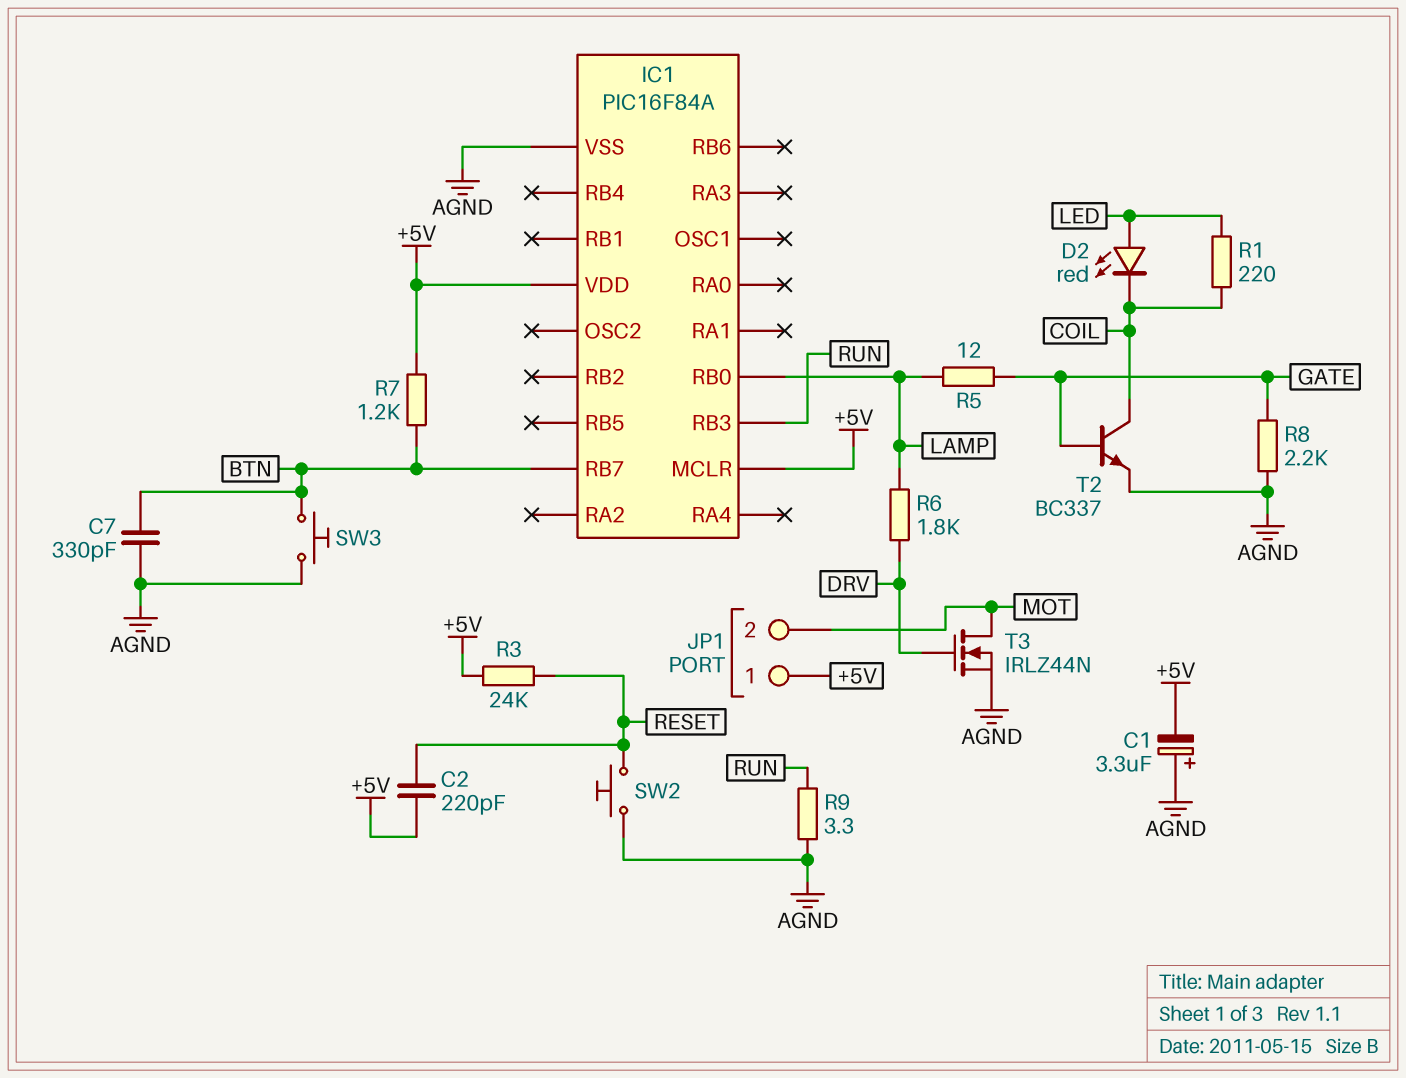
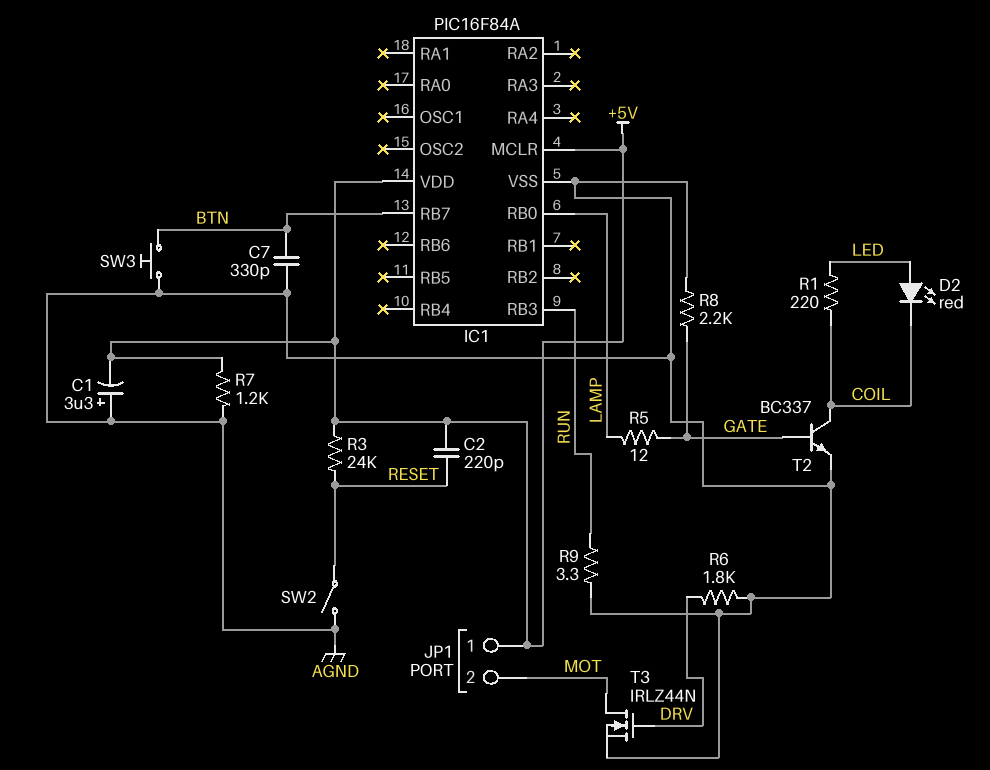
R6: 1.8k (DRV, LAMP) -> 1.8k (AGND, DRV)
R7: 1.2k (+5V, BTN) -> 1.2k (+5V, AGND)
SW2: button (AGND, RESET) -> switch (AGND, RESET)

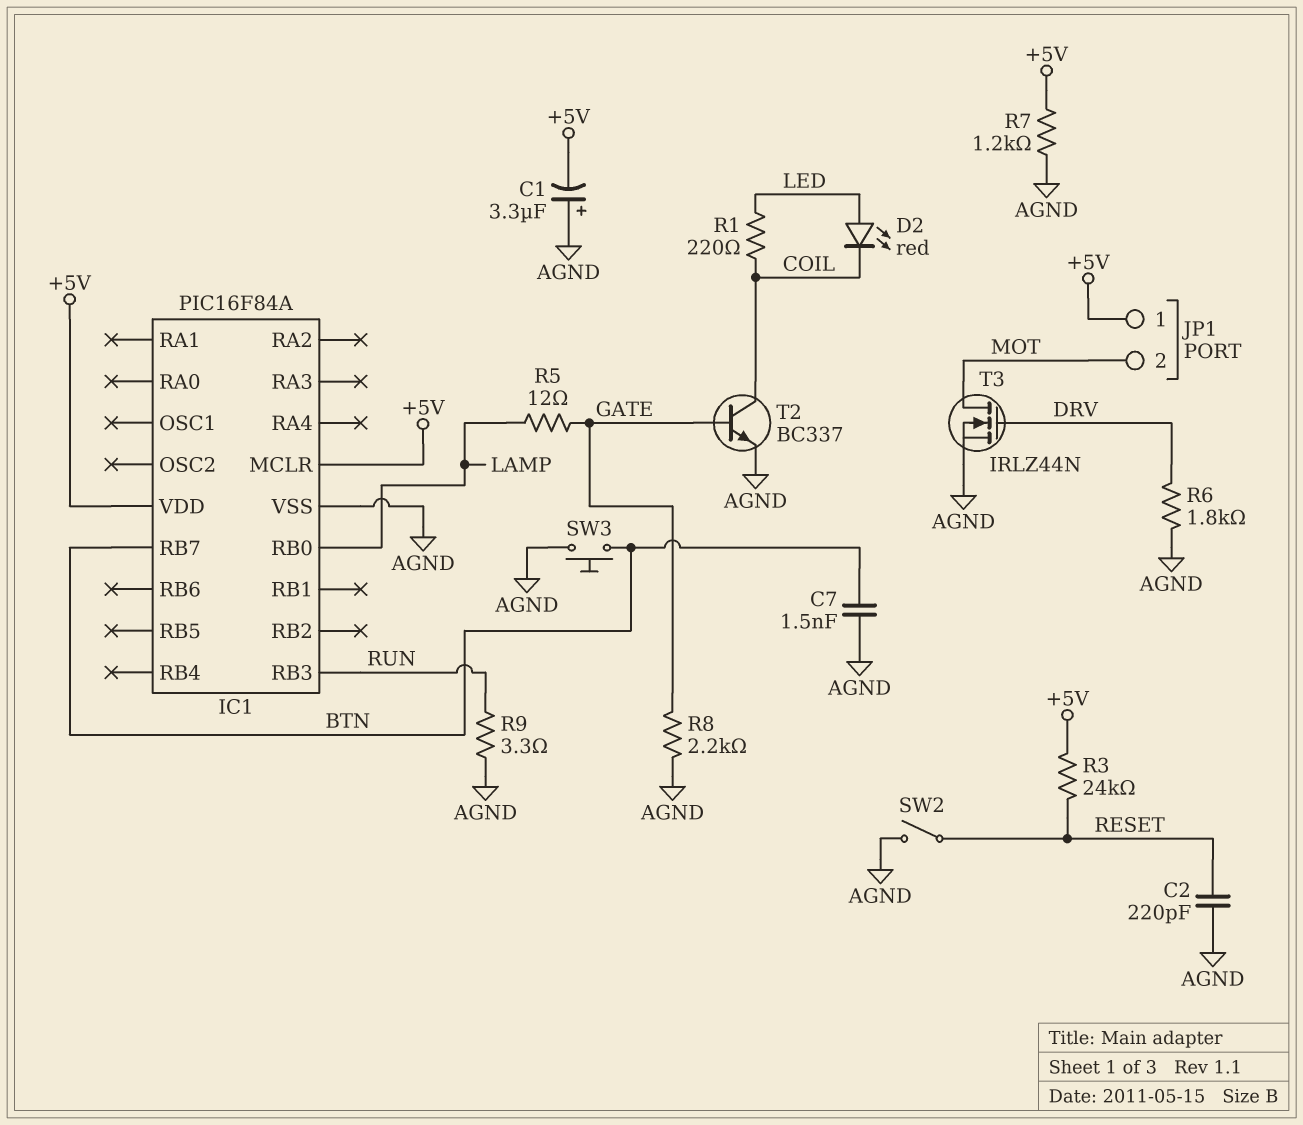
C2: 220pF (+5V, RESET) -> 220pF (AGND, RESET)
C7: 330pF (AGND, BTN) -> 1.5nF (AGND, BTN)

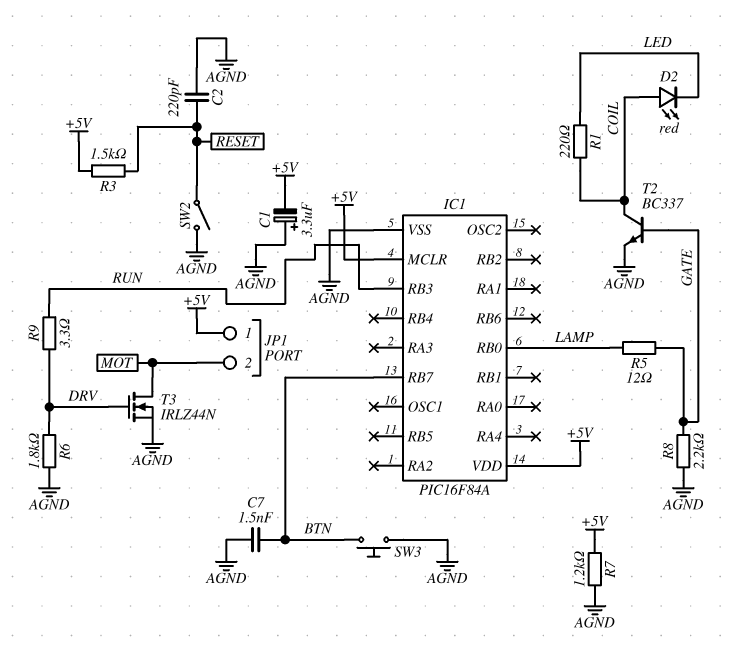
D2: LED red (A LED, K COIL) -> LED red (A COIL, K LED)
R3: 24k (+5V, RESET) -> 1.5k (+5V, RESET)
R9: 3.3 (AGND, RUN) -> 3.3 (DRV, RUN)

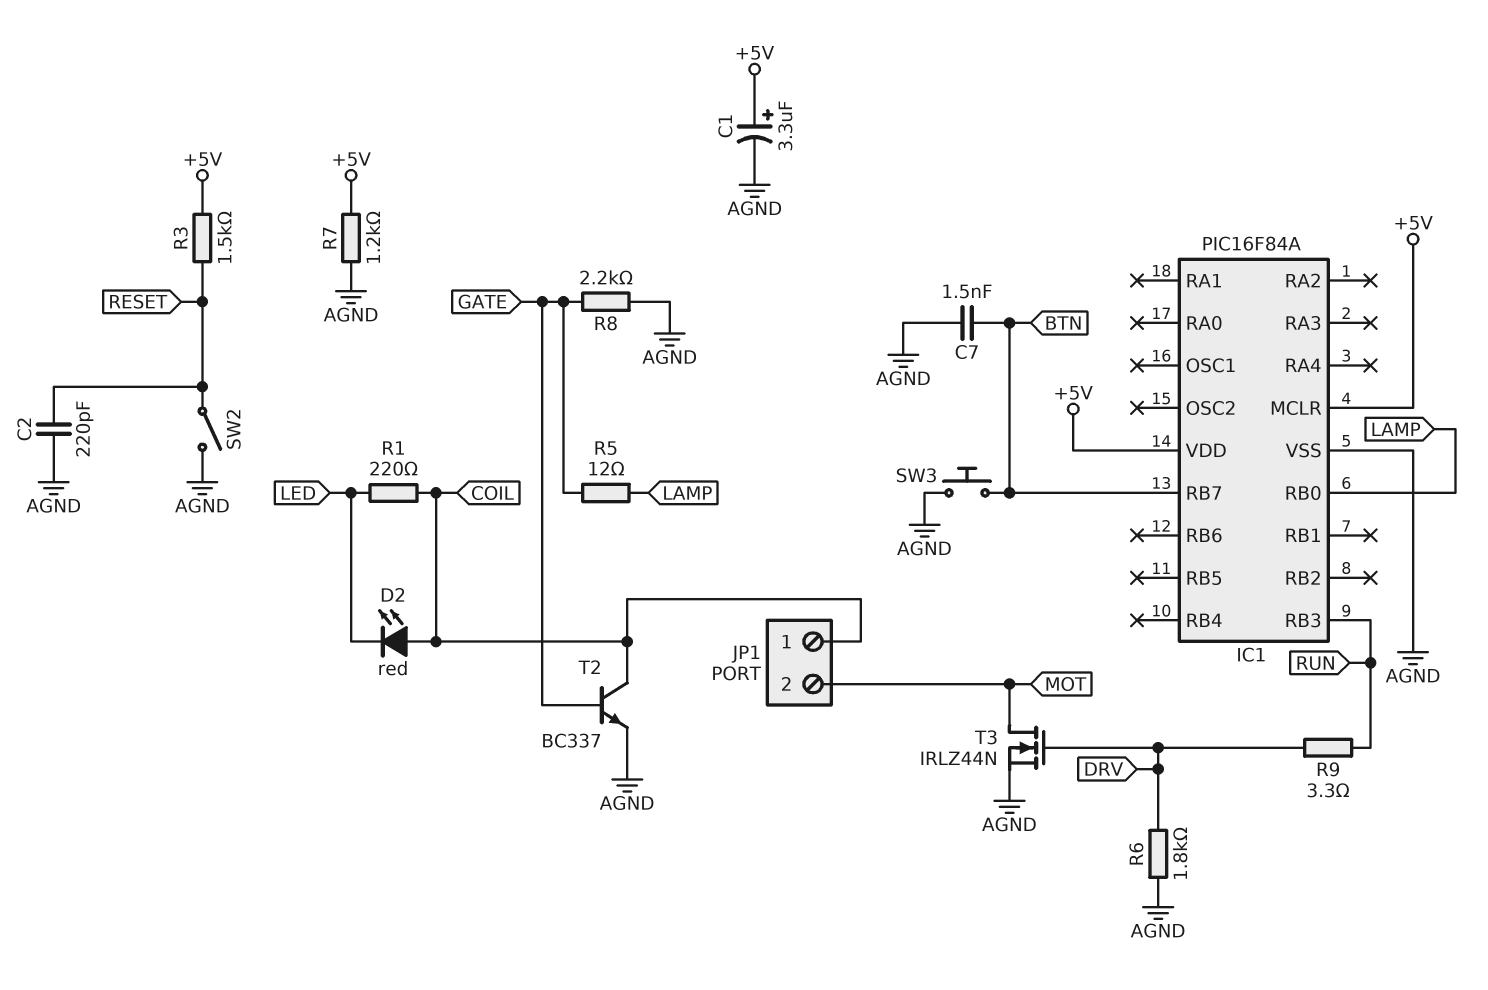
C1: 3.3uF (plus AGND, minus +5V) -> 3.3uF (plus +5V, minus AGND)
JP1 pin 1: +5V -> COIL

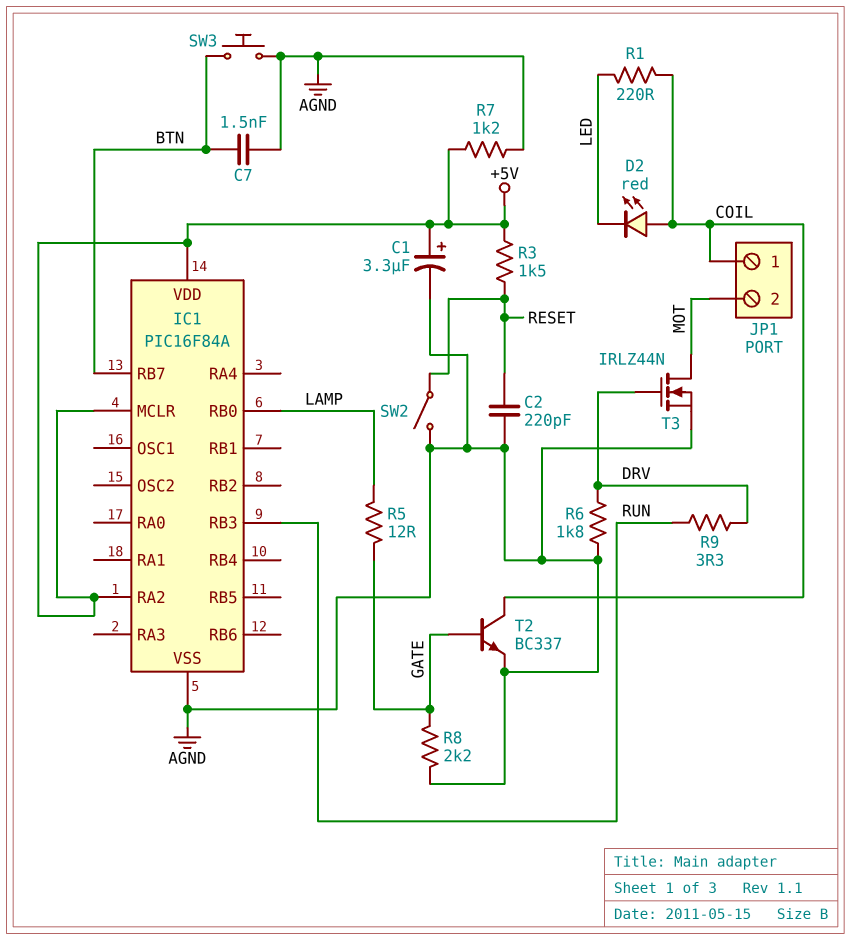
IC1 pin RA2: none -> +5V

